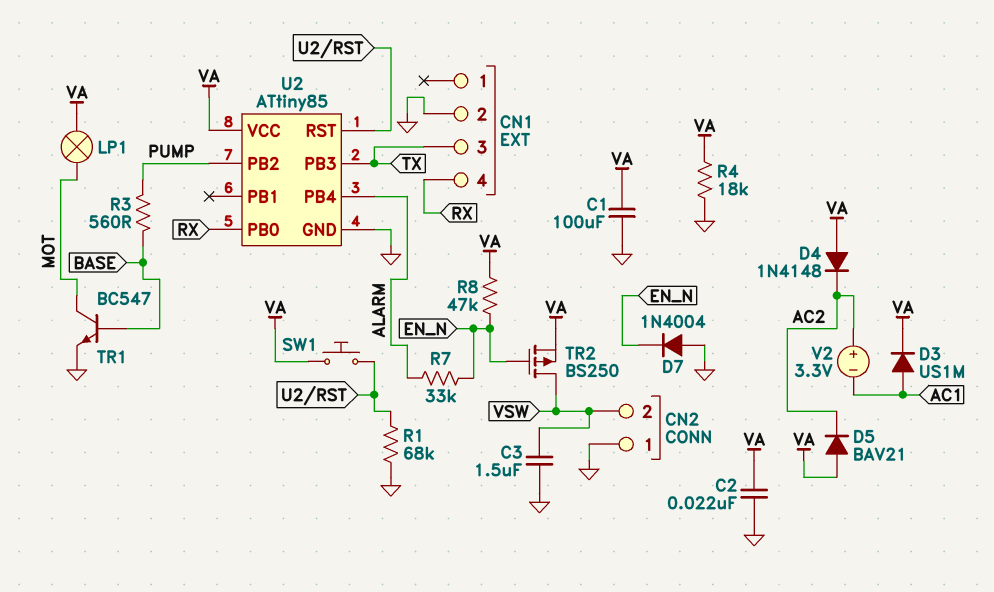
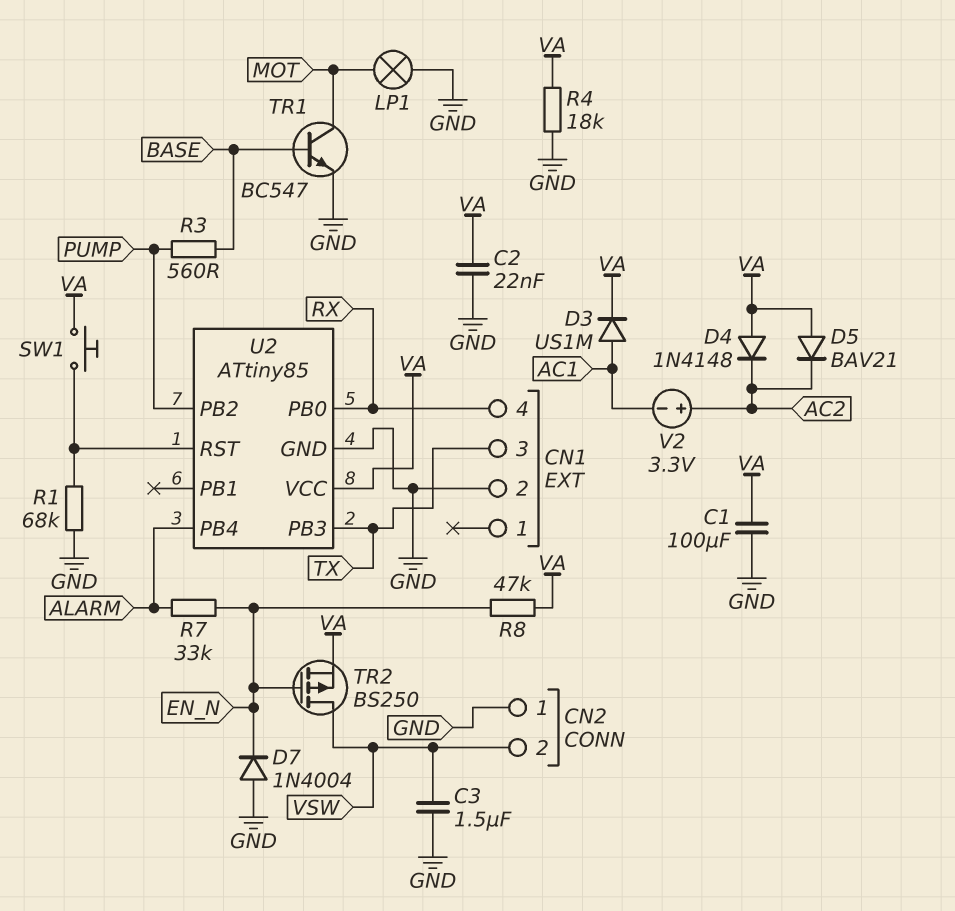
LP1: lamp (MOT, VA) -> lamp (GND, MOT)

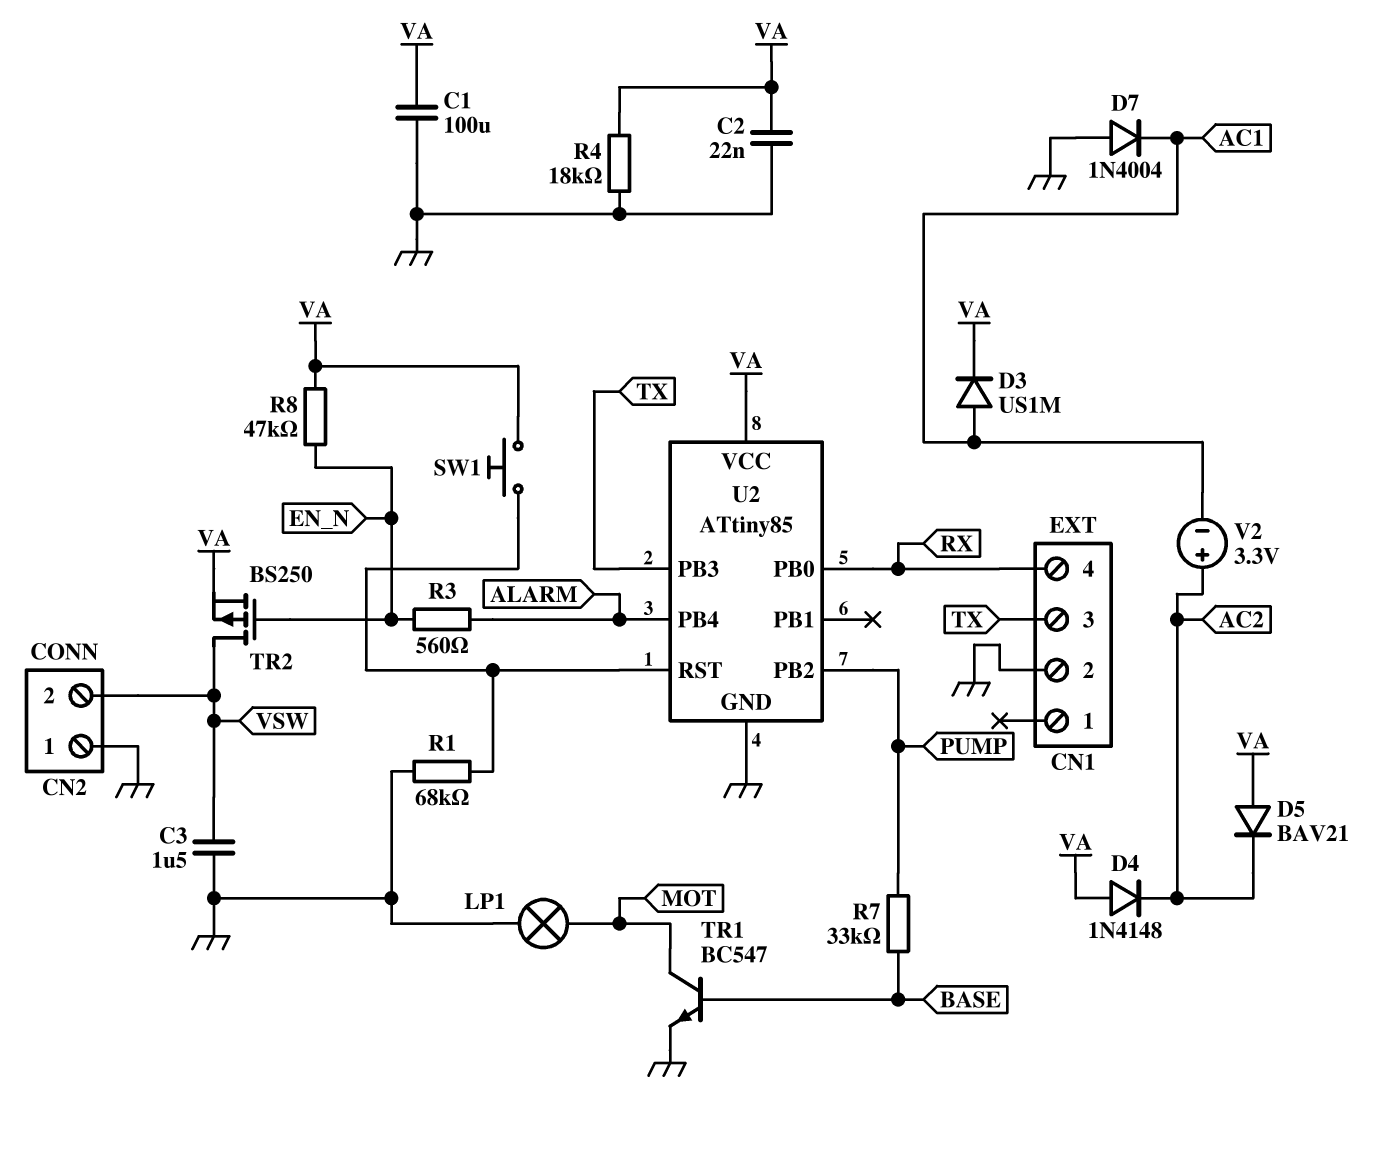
D7: diode 1N4004 (A GND, K EN_N) -> diode 1N4004 (A GND, K AC1)
R3: 560 (BASE, PUMP) -> 560 (ALARM, EN_N)
R7: 33k (ALARM, EN_N) -> 33k (BASE, PUMP)

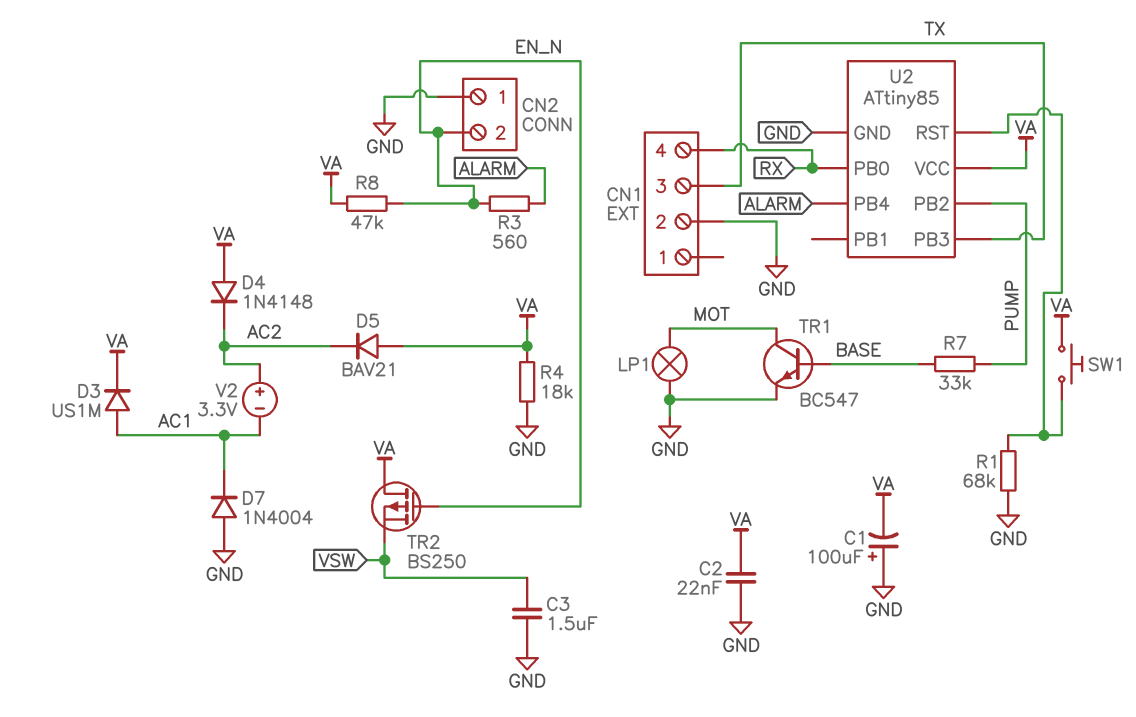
C1: 100uF (GND, VA) -> 100uF (plus GND, minus VA)
CN2 pin 2: VSW -> EN_N
TR2: PMOS BS250 (G EN_N, D VSW, S VA) -> PMOS BS250 (G EN_N, D VA, S VSW)

